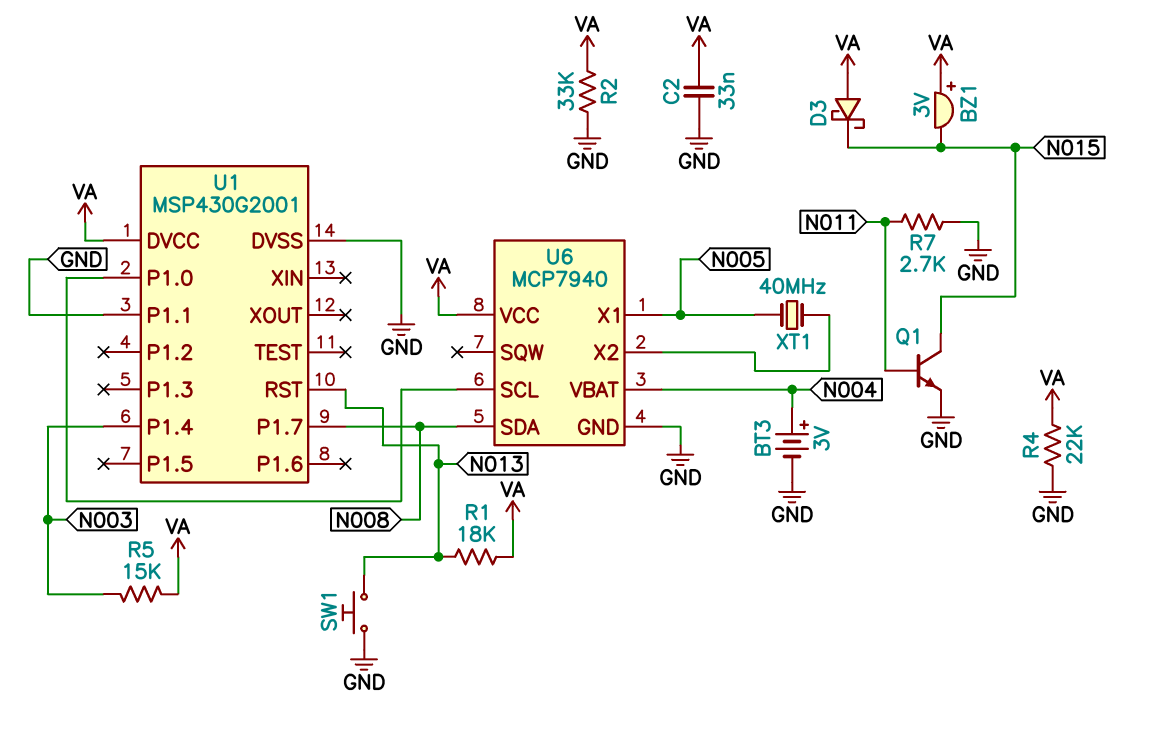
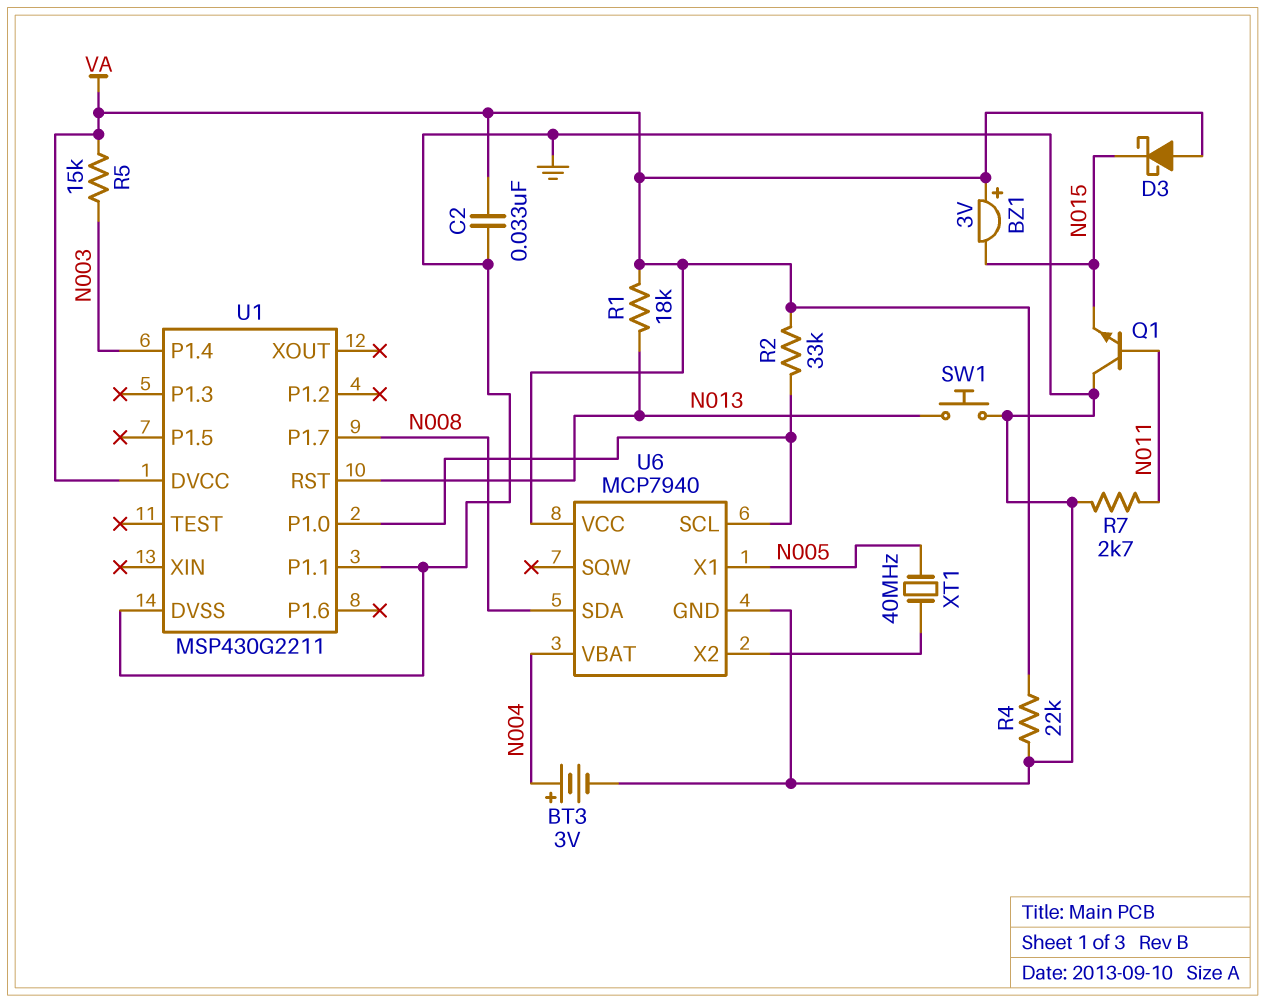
Q1: NPN (B N011, C N015, E GND) -> NPN (B N011, C GND, E N015)
R2: 33k (GND, VA) -> 33k (U1/P1.0, VA)
U1: MSP430G2001 -> MSP430G2211

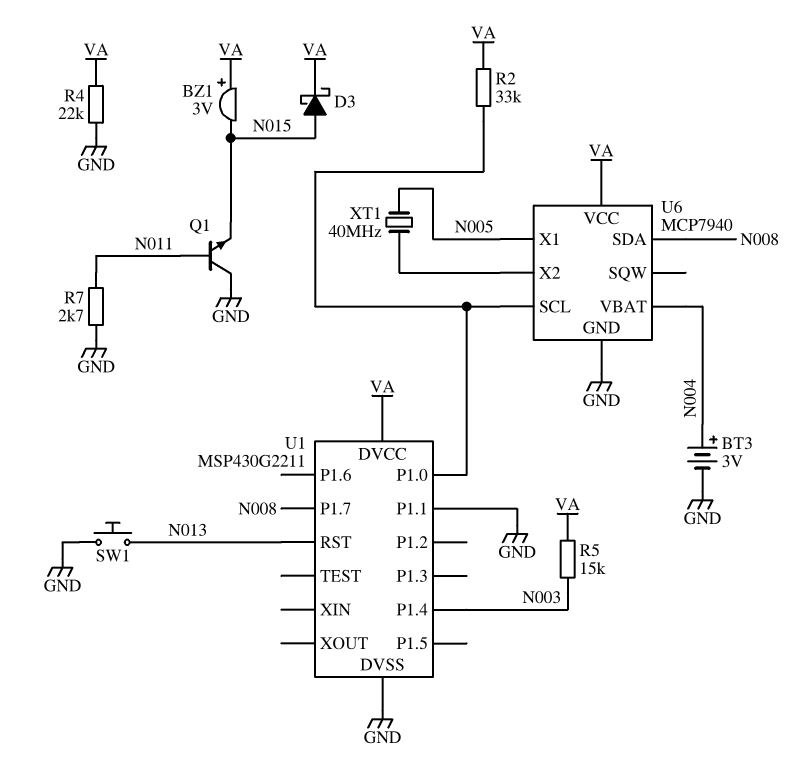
C2: 33nF (GND, VA) -> none
D3: schottky (A VA, K N015) -> schottky (A N015, K VA)
R1: 18k (N013, VA) -> none

